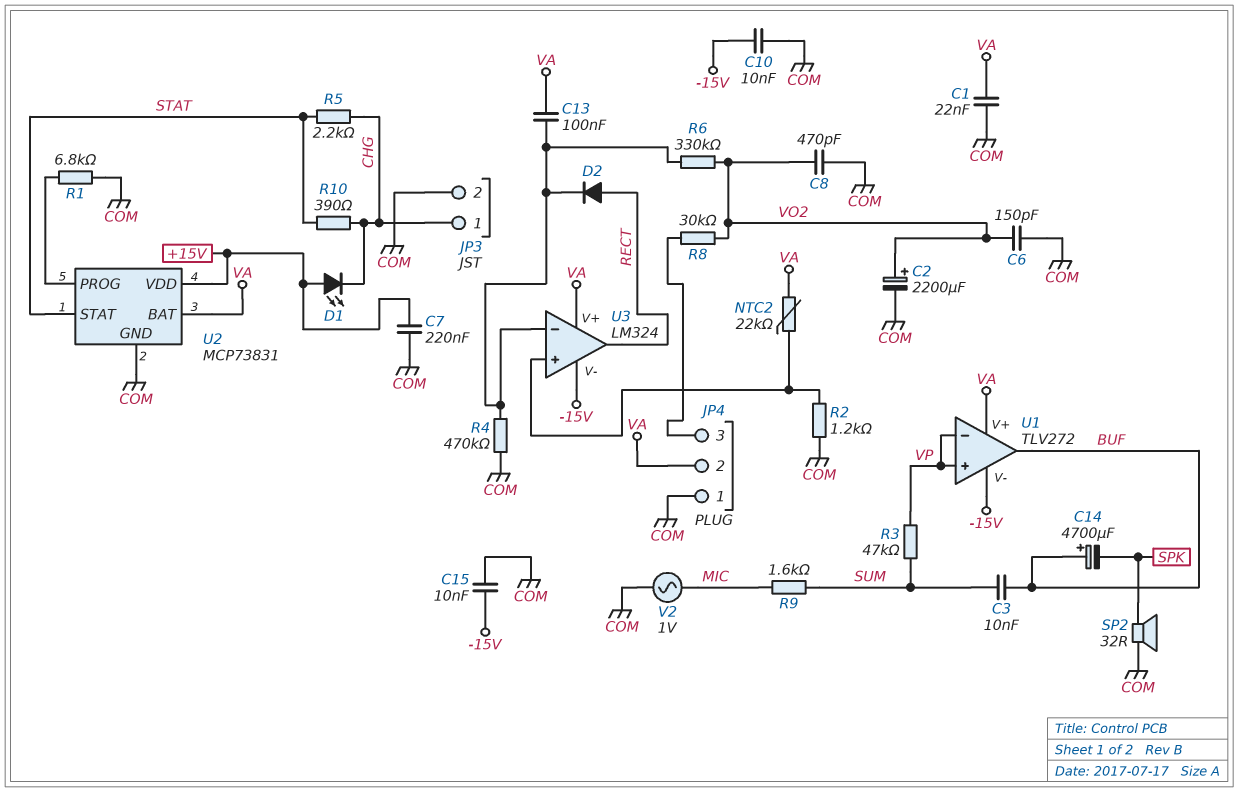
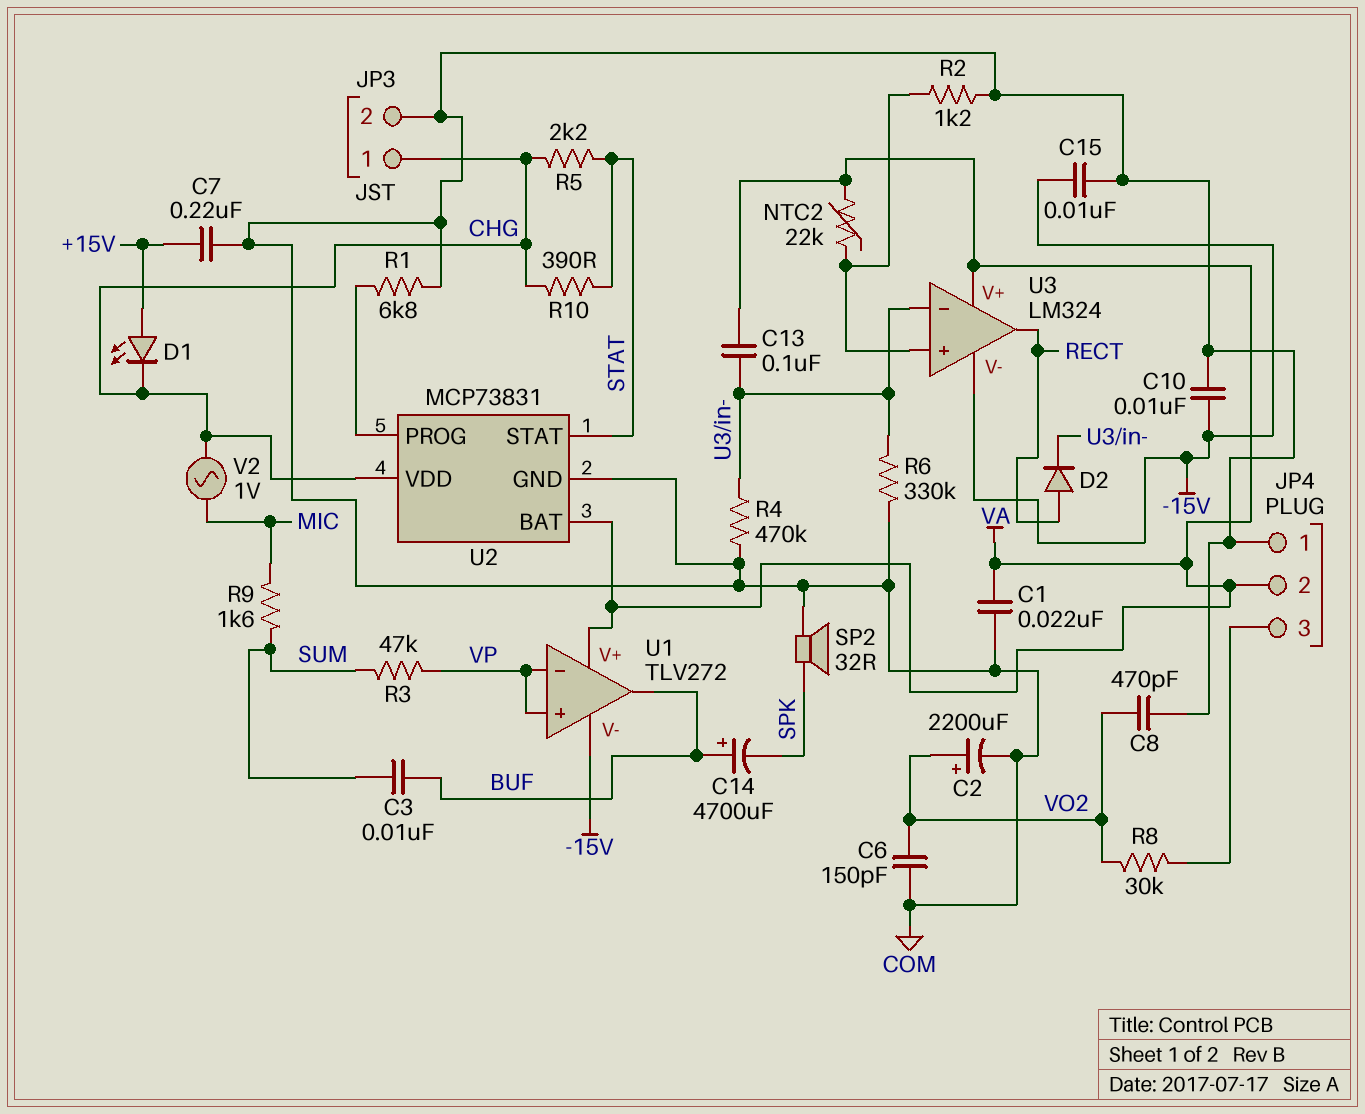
R6: 330k (U3/in-, VO2) -> 330k (COM, U3/in-)
U2 pin VDD: +15V -> CHG
V2: AC 1V (COM, MIC) -> AC 1V (CHG, MIC)

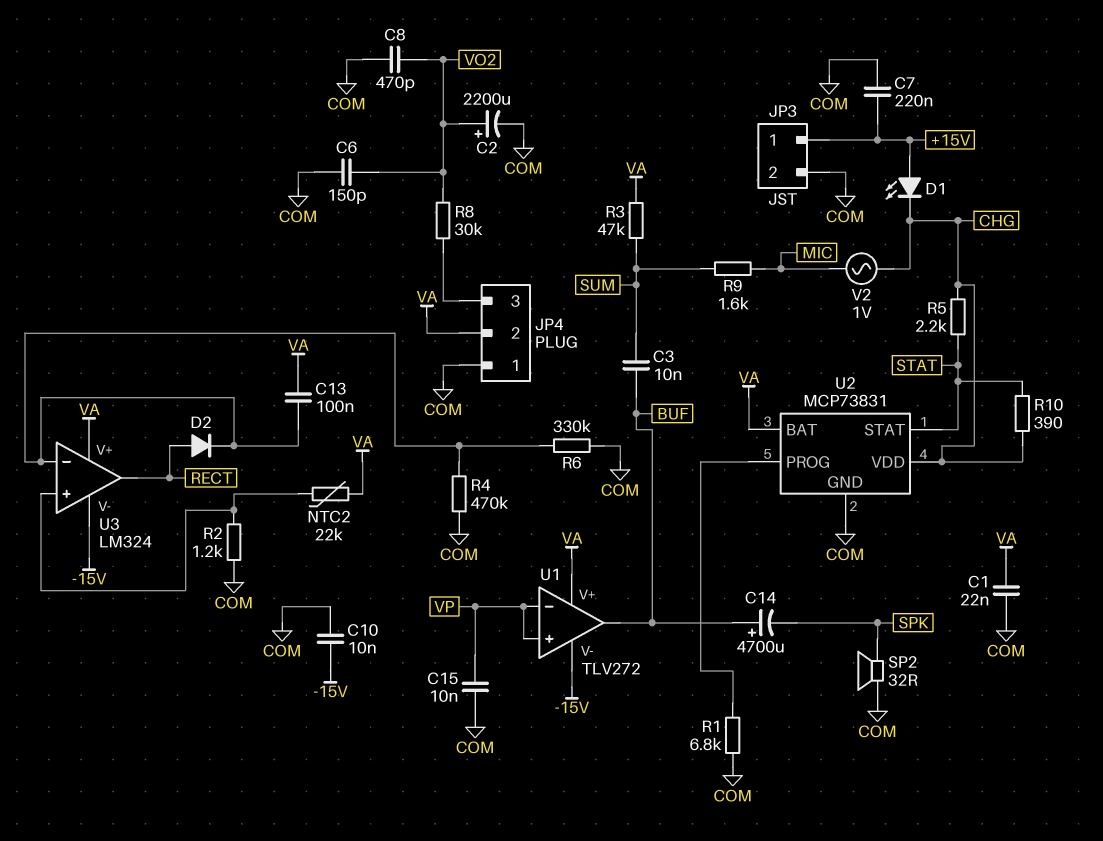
C15: 10nF (-15V, COM) -> 10nF (COM, VP)
JP3 pin 1: CHG -> +15V
R3: 47k (SUM, VP) -> 47k (SUM, VA)

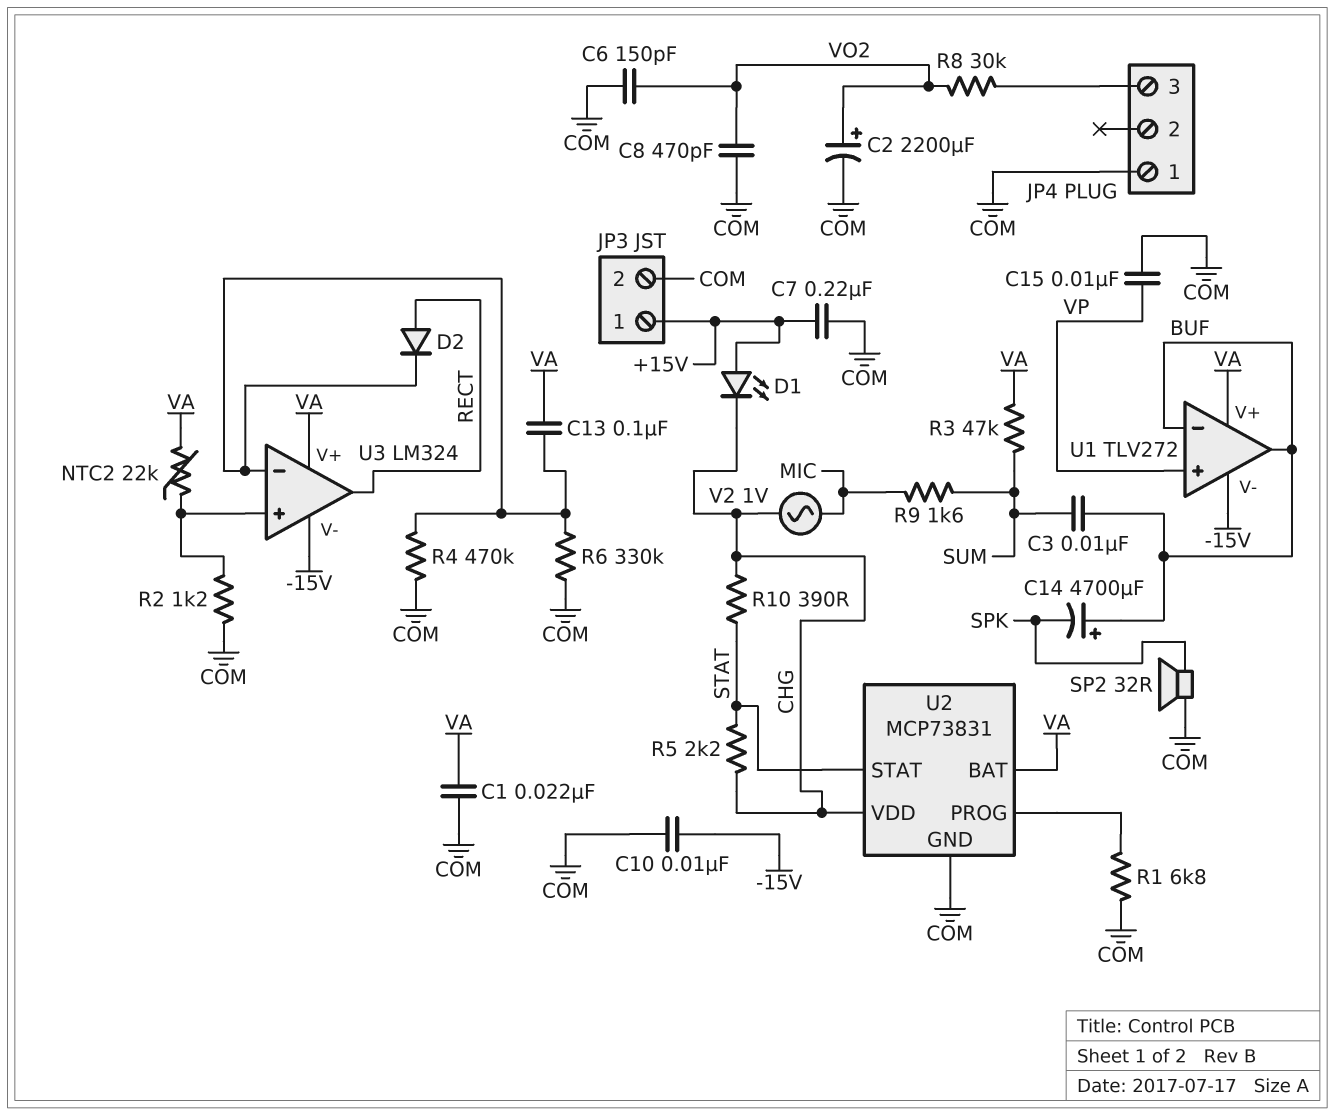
JP4 pin 2: VA -> none
U1 pin in-: VP -> BUF

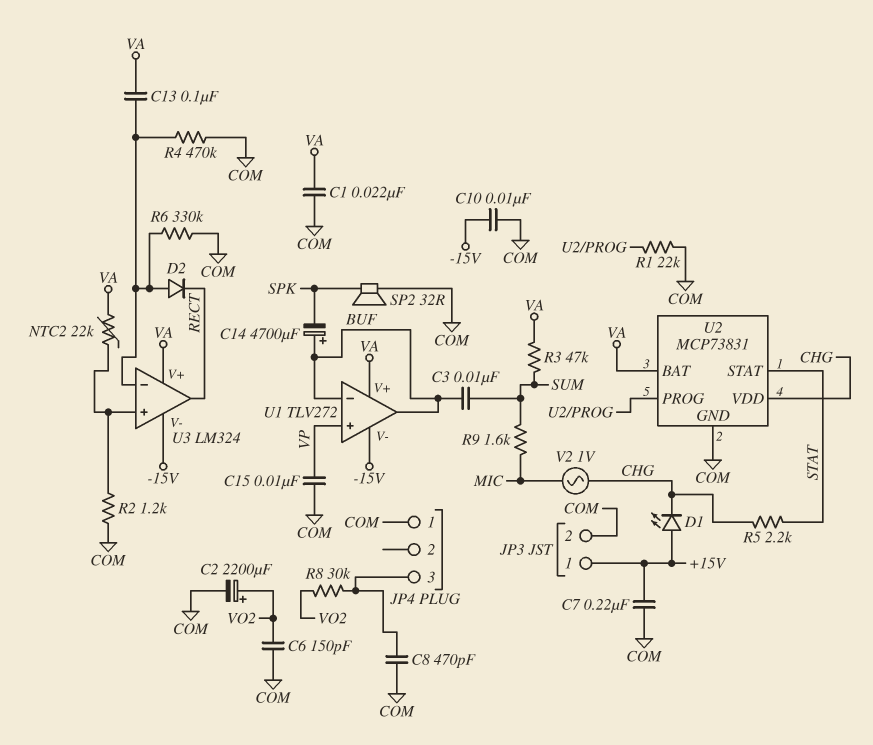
C8: 470pF (COM, VO2) -> 470pF (COM, JP4/3)
D2: diode (A RECT, K U3/in-) -> diode (A U3/in-, K RECT)
R1: 6.8k (COM, U2/PROG) -> 22k (COM, U2/PROG)
R10: 390 (CHG, STAT) -> none

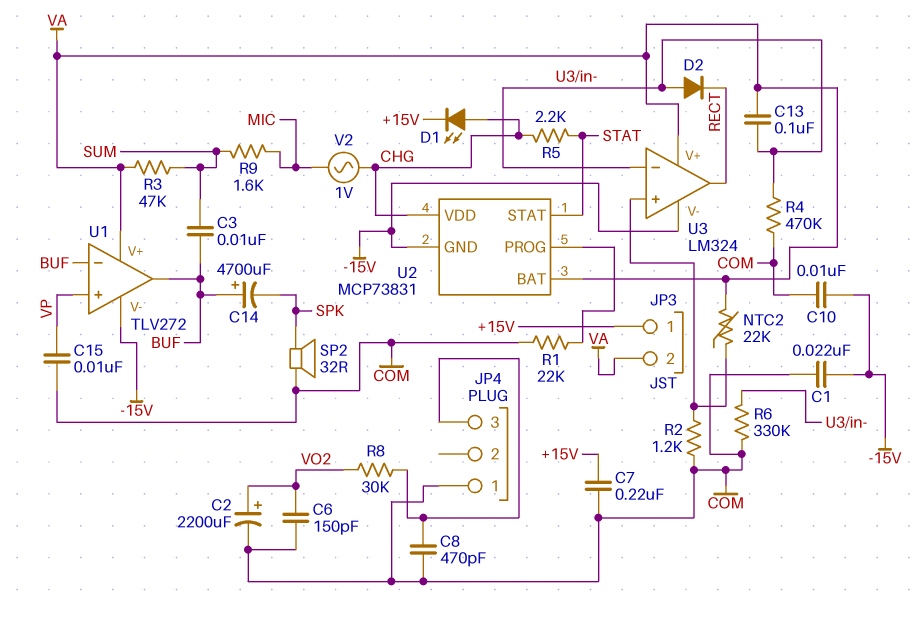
C1: 22nF (COM, VA) -> 22nF (-15V, COM)
D1: LED (A +15V, K CHG) -> LED (A CHG, K +15V)
JP3 pin 2: COM -> VA
U2 pin GND: COM -> -15V

